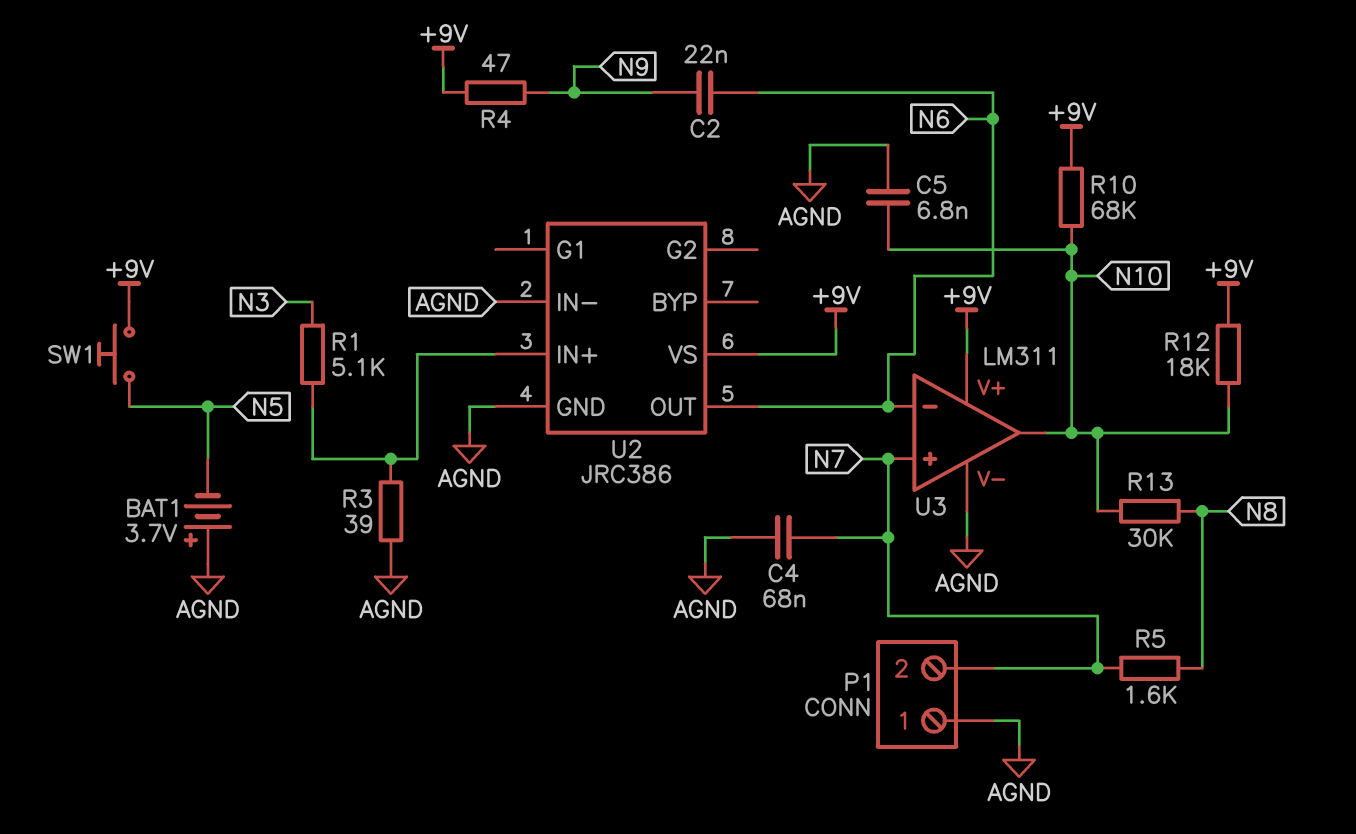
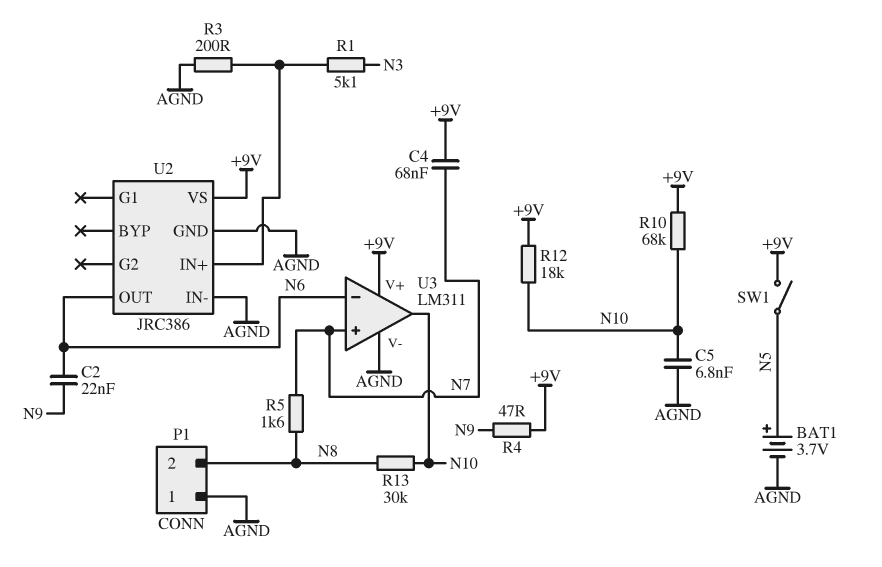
BAT1: 3.7V (plus AGND, minus N5) -> 3.7V (plus N5, minus AGND)
C4: 68nF (AGND, N7) -> 68nF (+9V, N7)
P1 pin 2: N7 -> N8
R3: 39 (AGND, U2/IN+) -> 200 (AGND, U2/IN+)
SW1: button (+9V, N5) -> switch (+9V, N5)

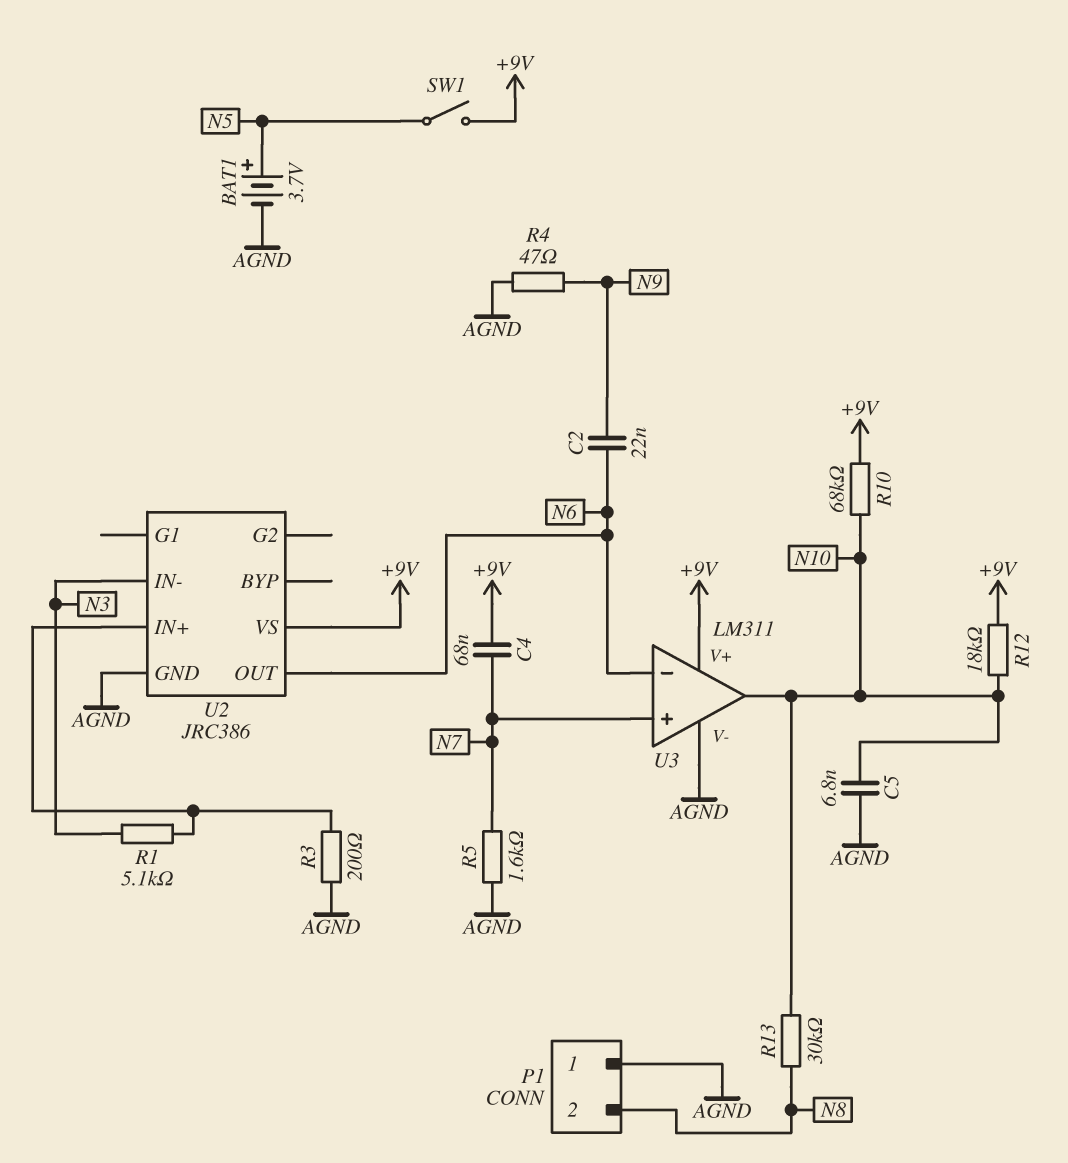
R4: 47 (+9V, N9) -> 47 (AGND, N9)
R5: 1.6k (N7, N8) -> 1.6k (AGND, N7)
U2 pin IN-: AGND -> N3

